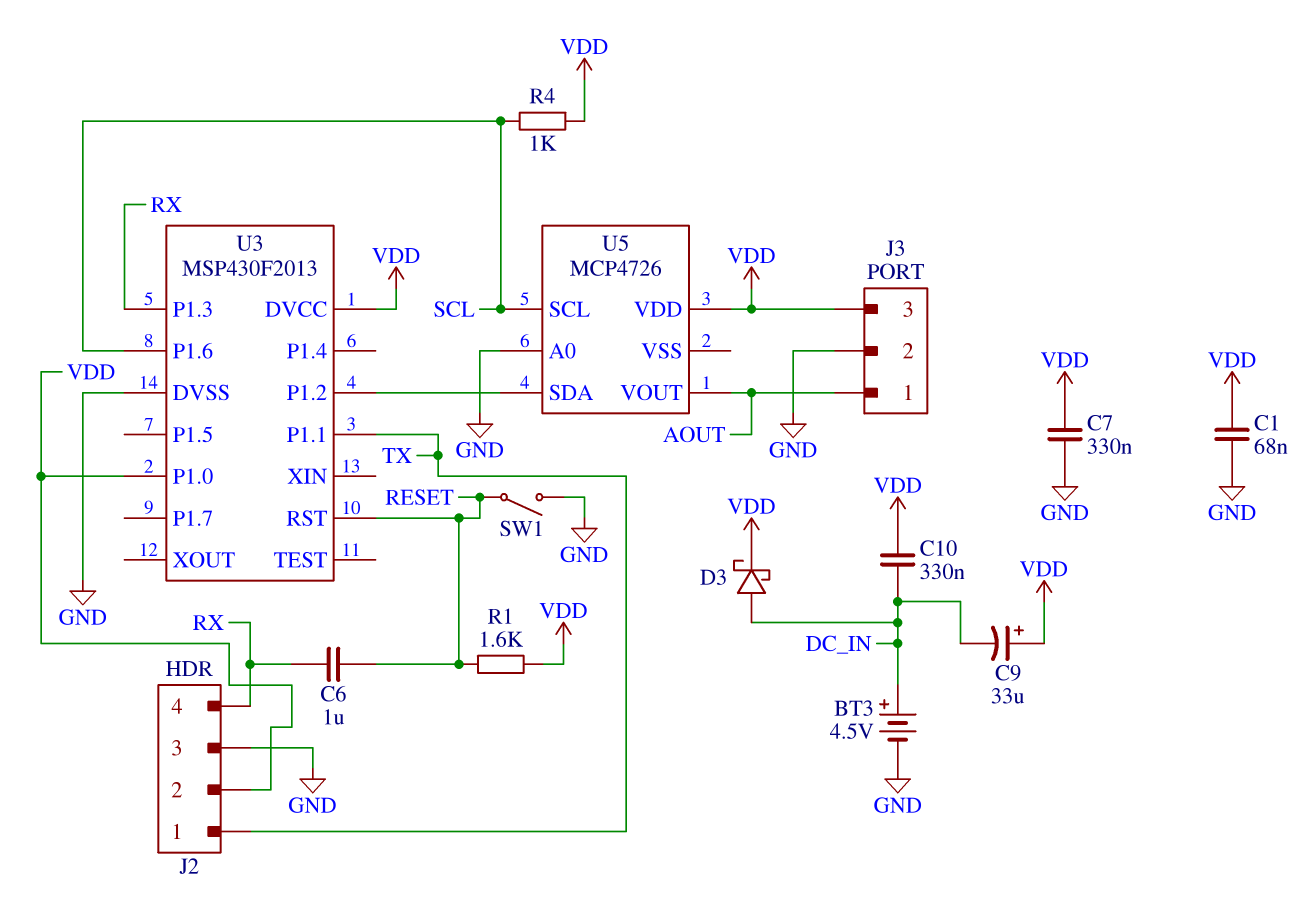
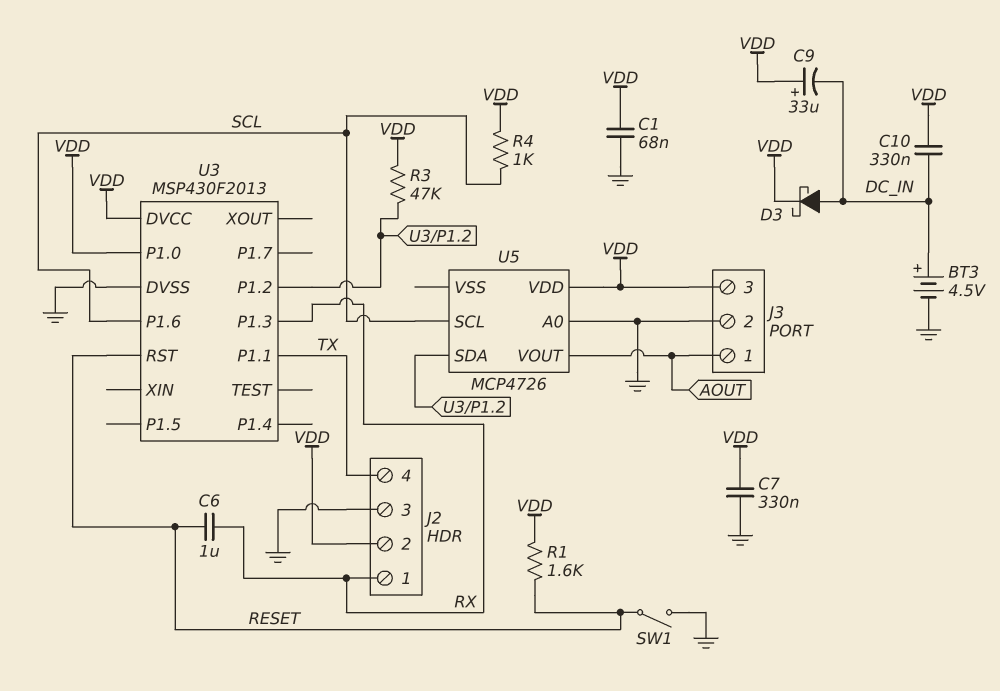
J2 pin 1: TX -> RX
J2 pin 4: RX -> TX
R3: none -> 47k (U3/P1.2, VDD)

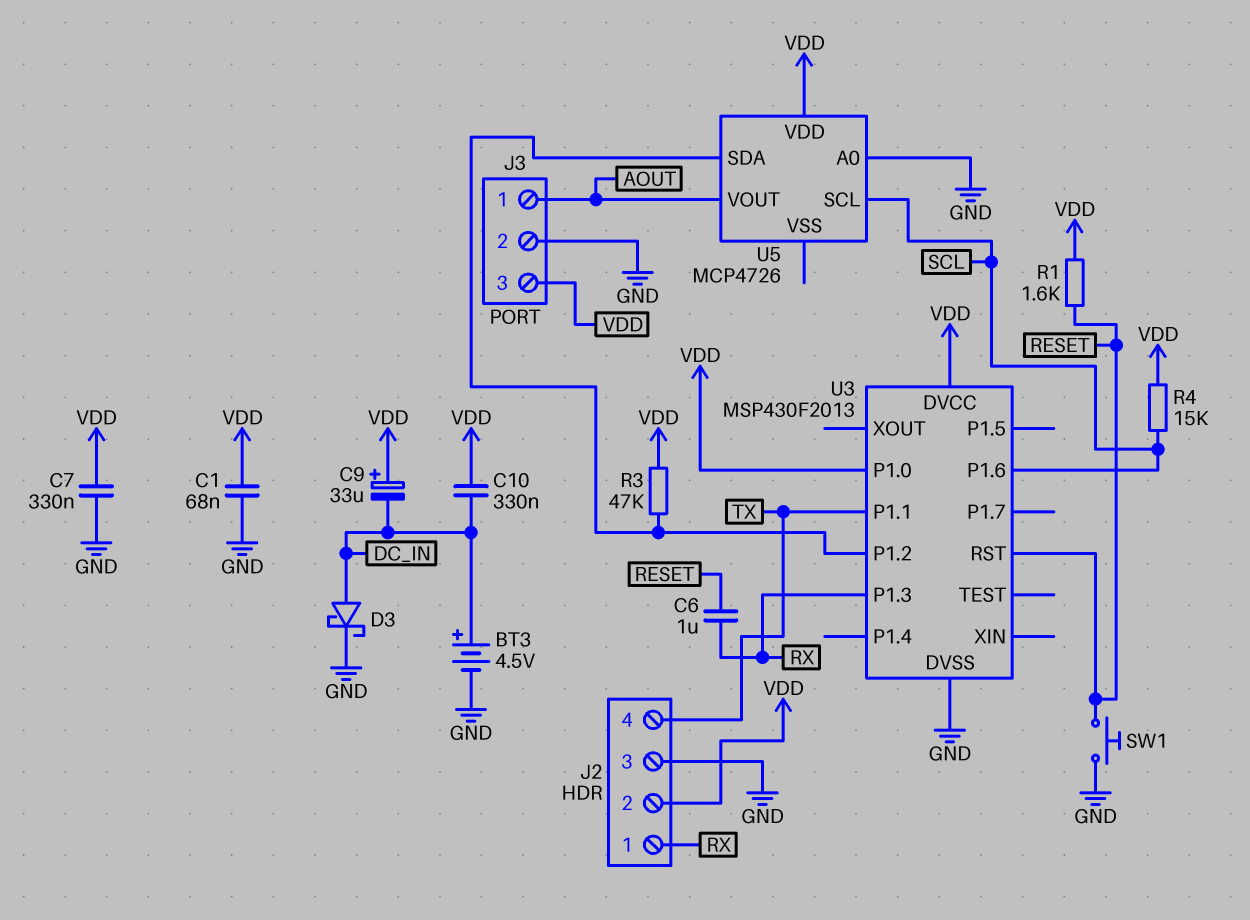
D3: schottky (A DC_IN, K VDD) -> schottky (A DC_IN, K GND)
R4: 1k (SCL, VDD) -> 15k (SCL, VDD)
SW1: switch (GND, RESET) -> button (GND, RESET)

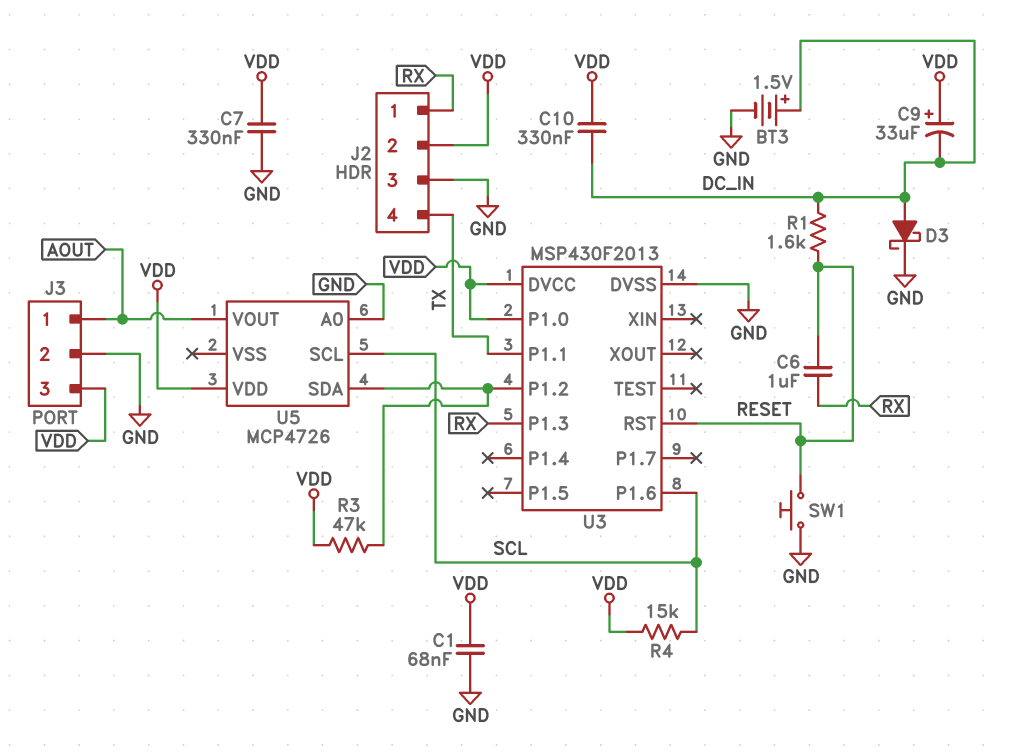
BT3: 4.5V (plus DC_IN, minus GND) -> 1.5V (plus DC_IN, minus GND)
R1: 1.6k (RESET, VDD) -> 1.6k (DC_IN, RESET)

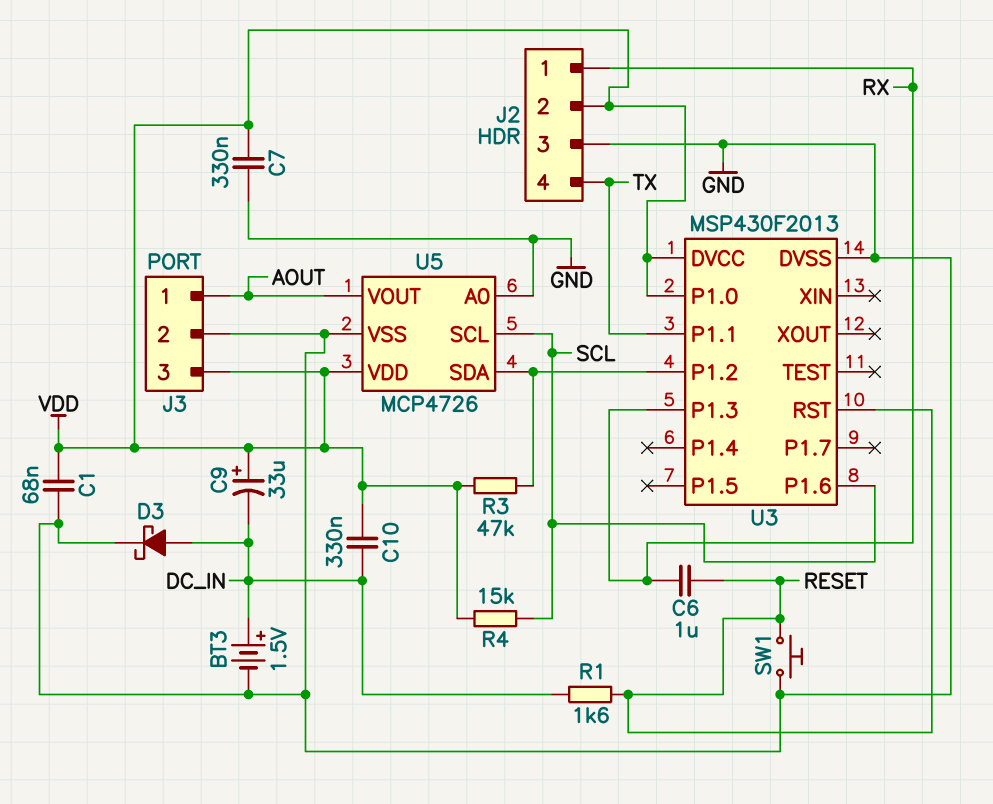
U5 pin VSS: none -> GND

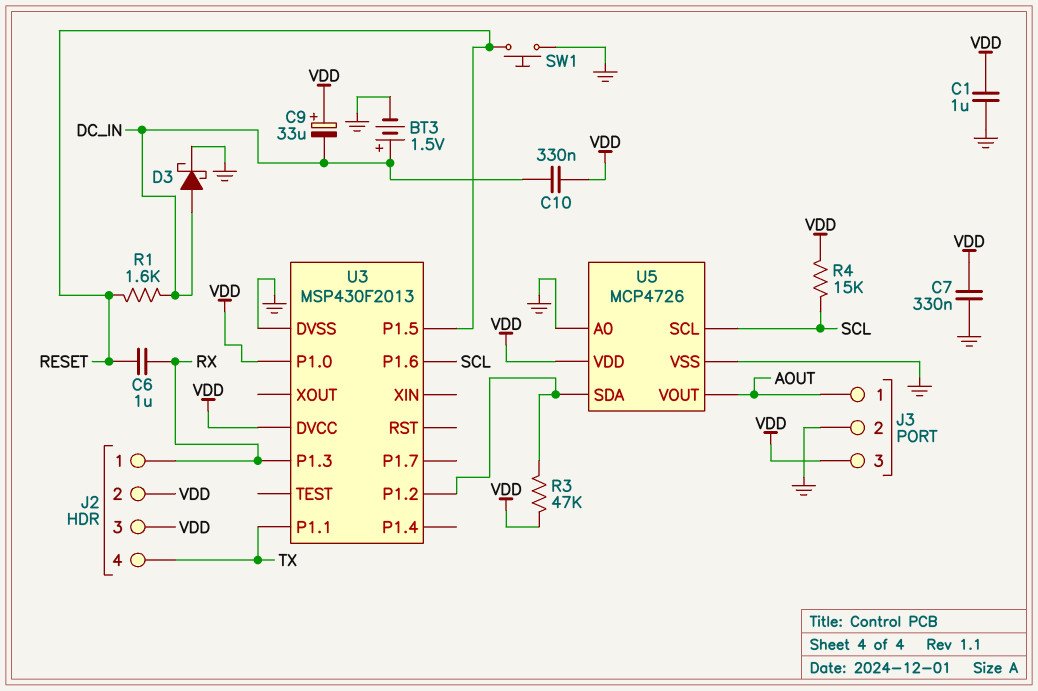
C1: 68nF (GND, VDD) -> 1uF (GND, VDD)
J2 pin 3: GND -> VDD
U3 pin P1.5: none -> RESET
U3 pin RST: RESET -> none

